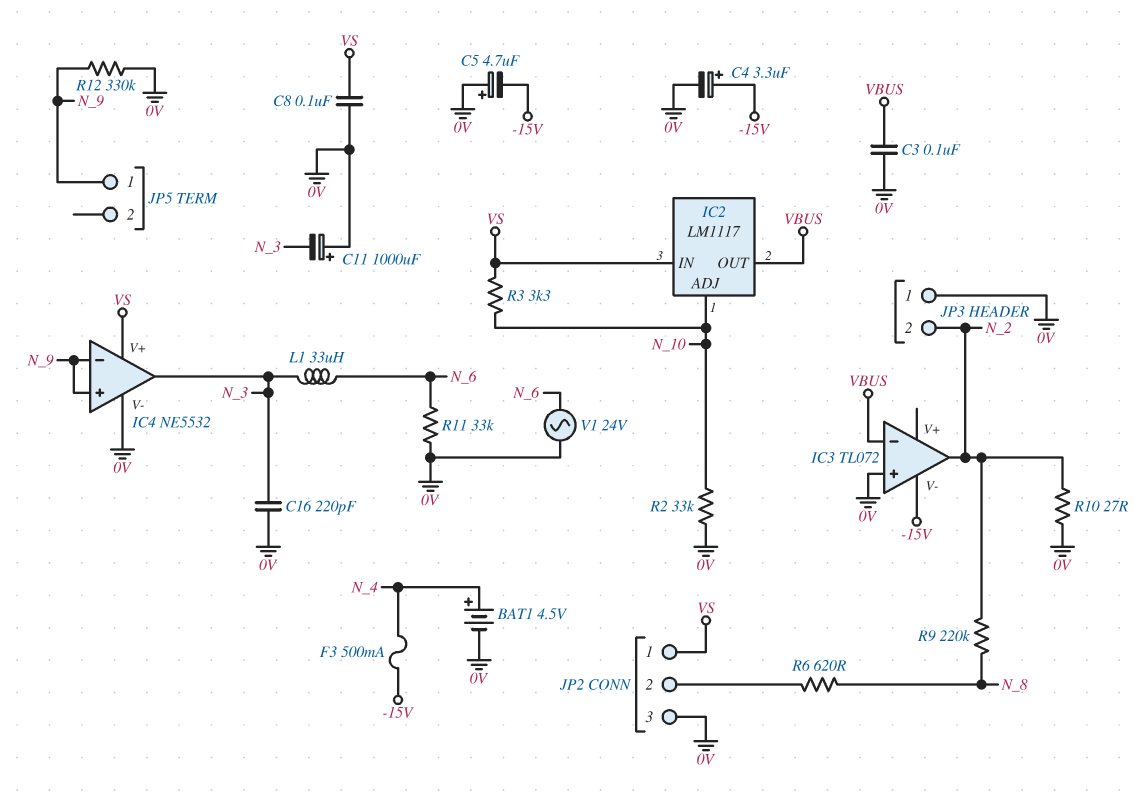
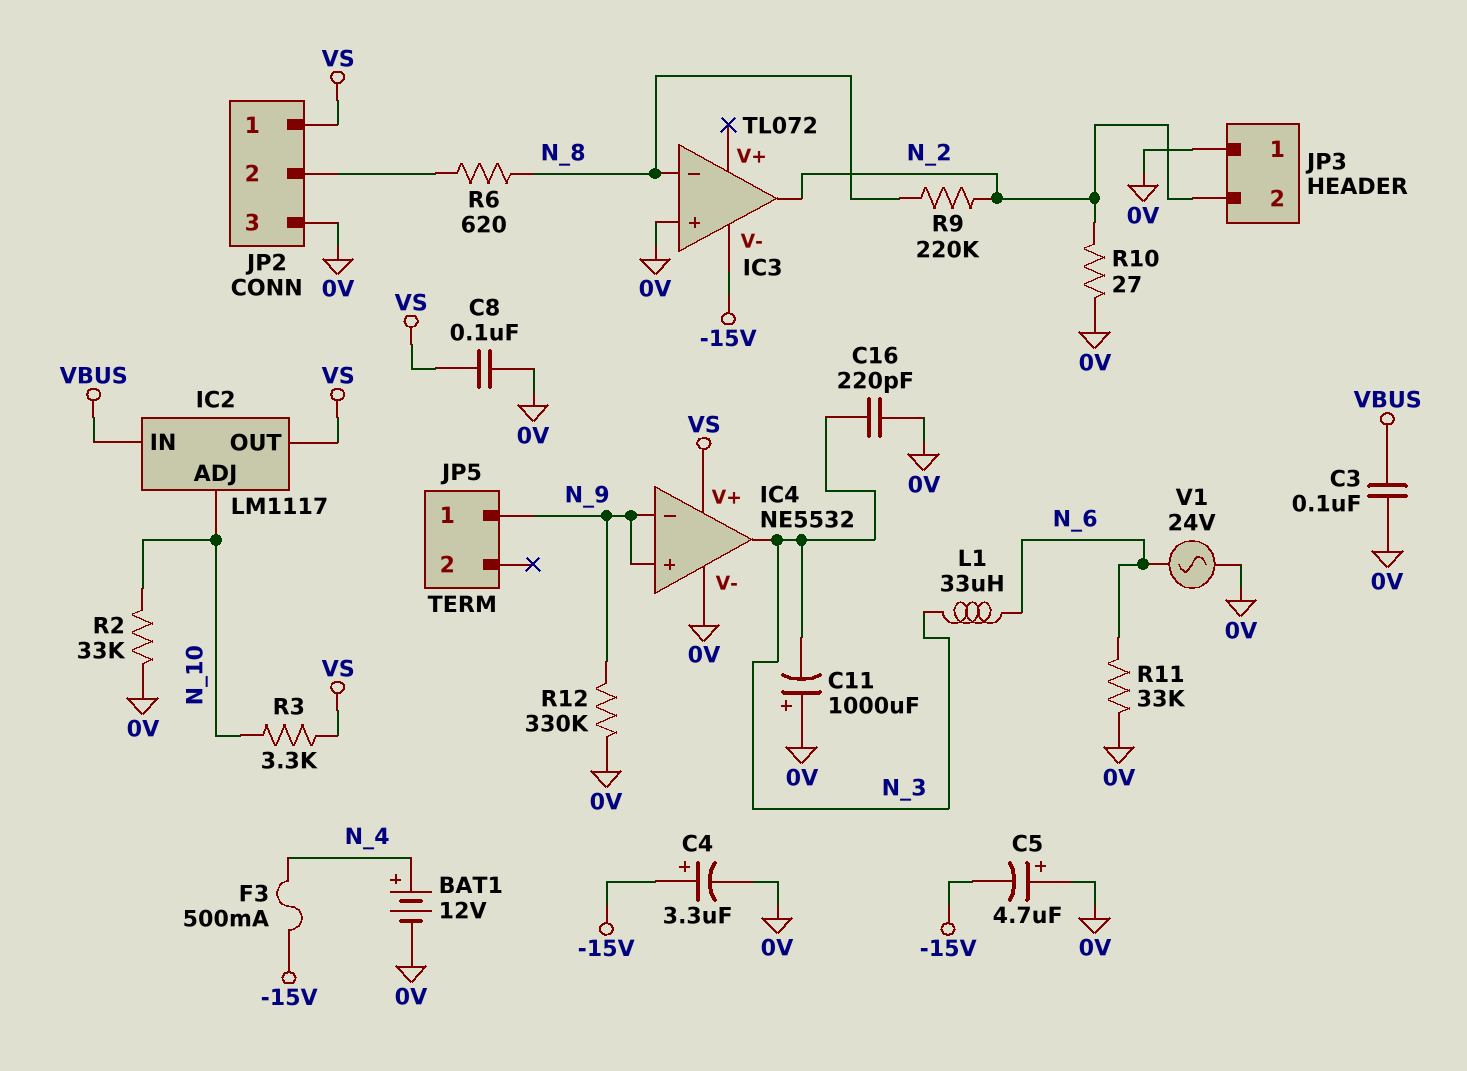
BAT1: 4.5V (plus N_4, minus 0V) -> 12V (plus N_4, minus 0V)
IC2 pin IN: VS -> VBUS
IC2 pin OUT: VBUS -> VS
IC3 pin in-: VBUS -> N_8

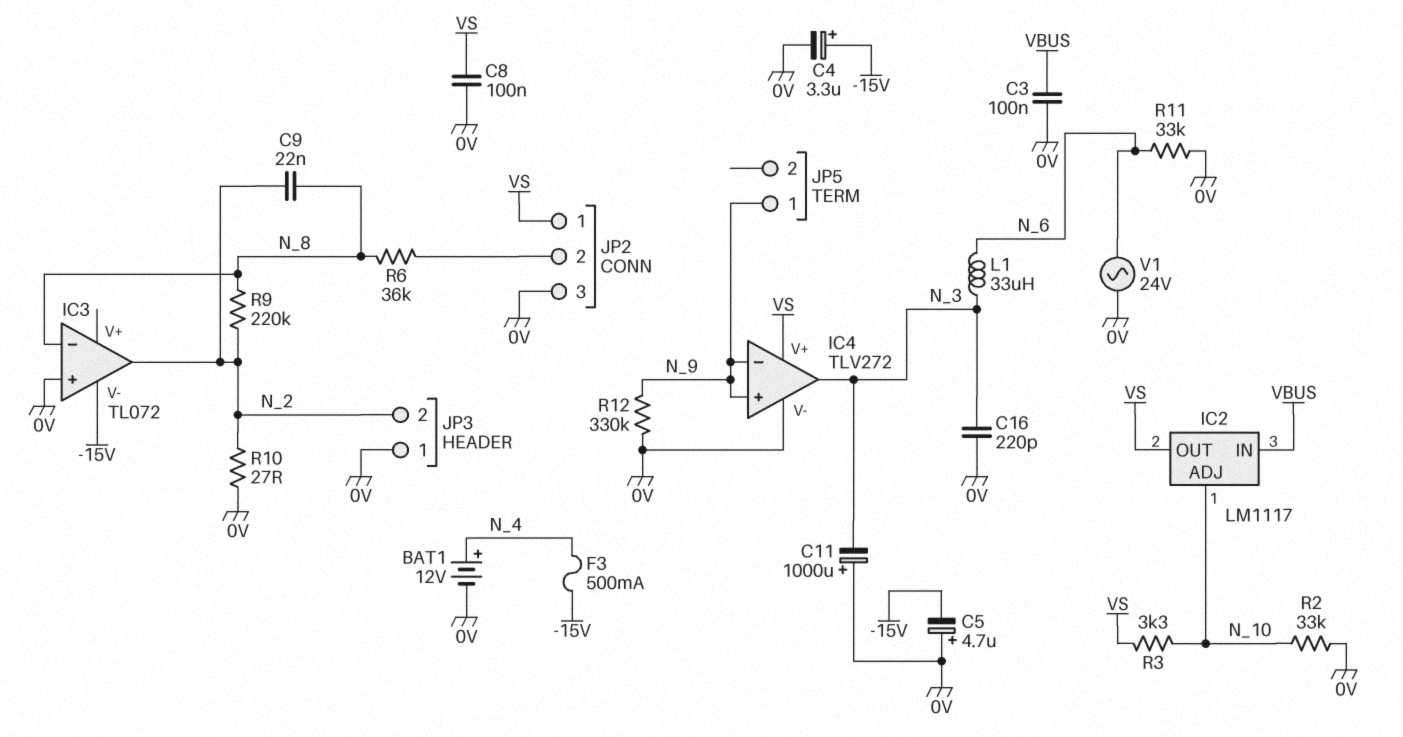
C9: none -> 22nF (N_2, N_8)
IC4: NE5532 -> TLV272
R6: 620 (JP2/2, N_8) -> 36k (JP2/2, N_8)

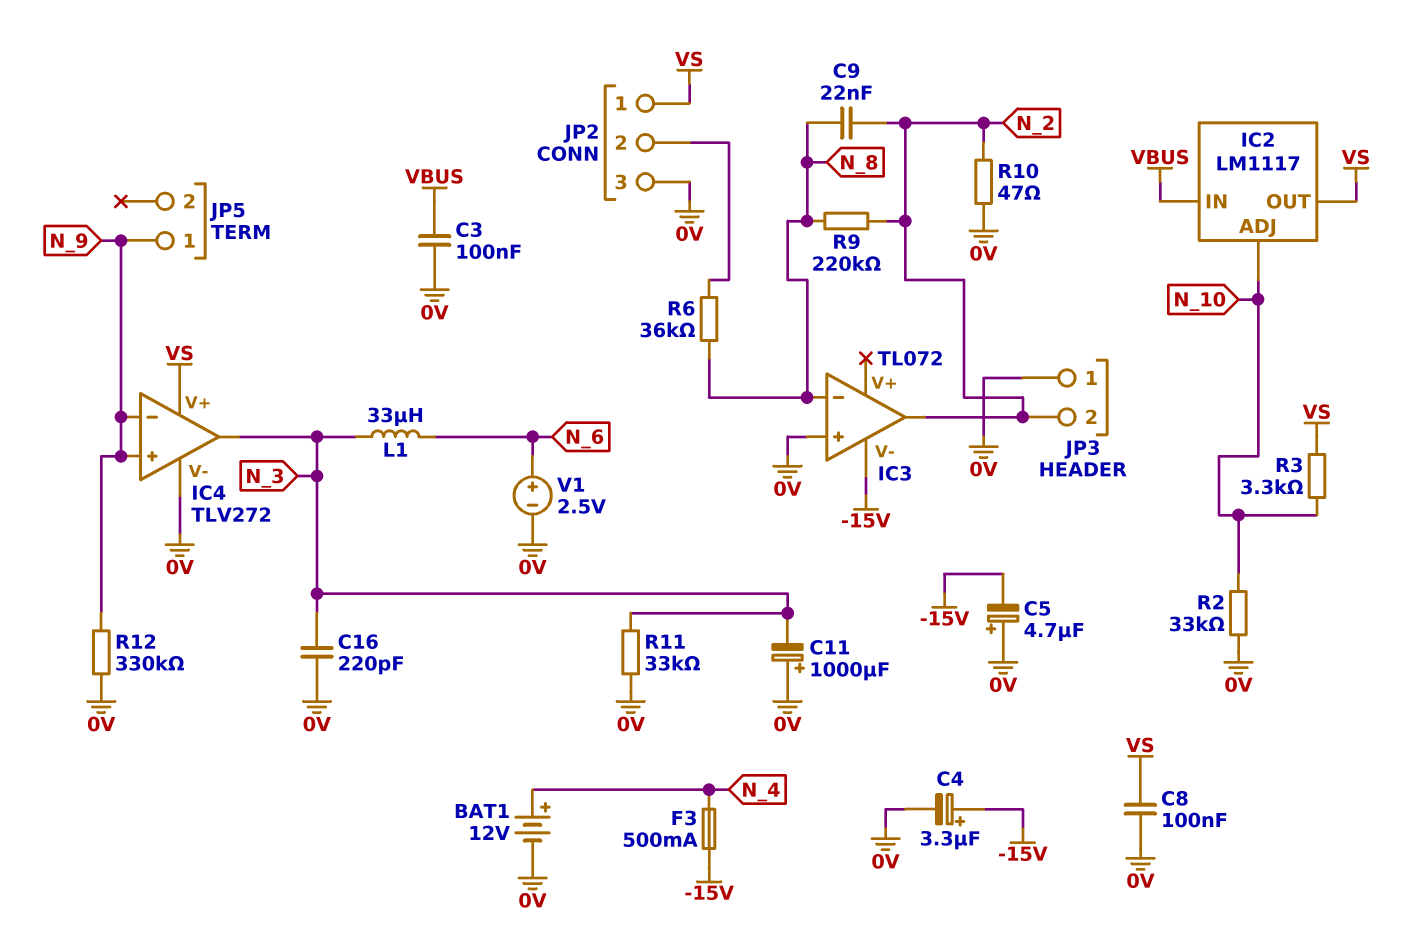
R10: 27 (0V, N_2) -> 47 (0V, N_2)
R11: 33k (0V, N_6) -> 33k (0V, N_3)
V1: AC 24V (0V, N_6) -> 2.5V (plus N_6, minus 0V)

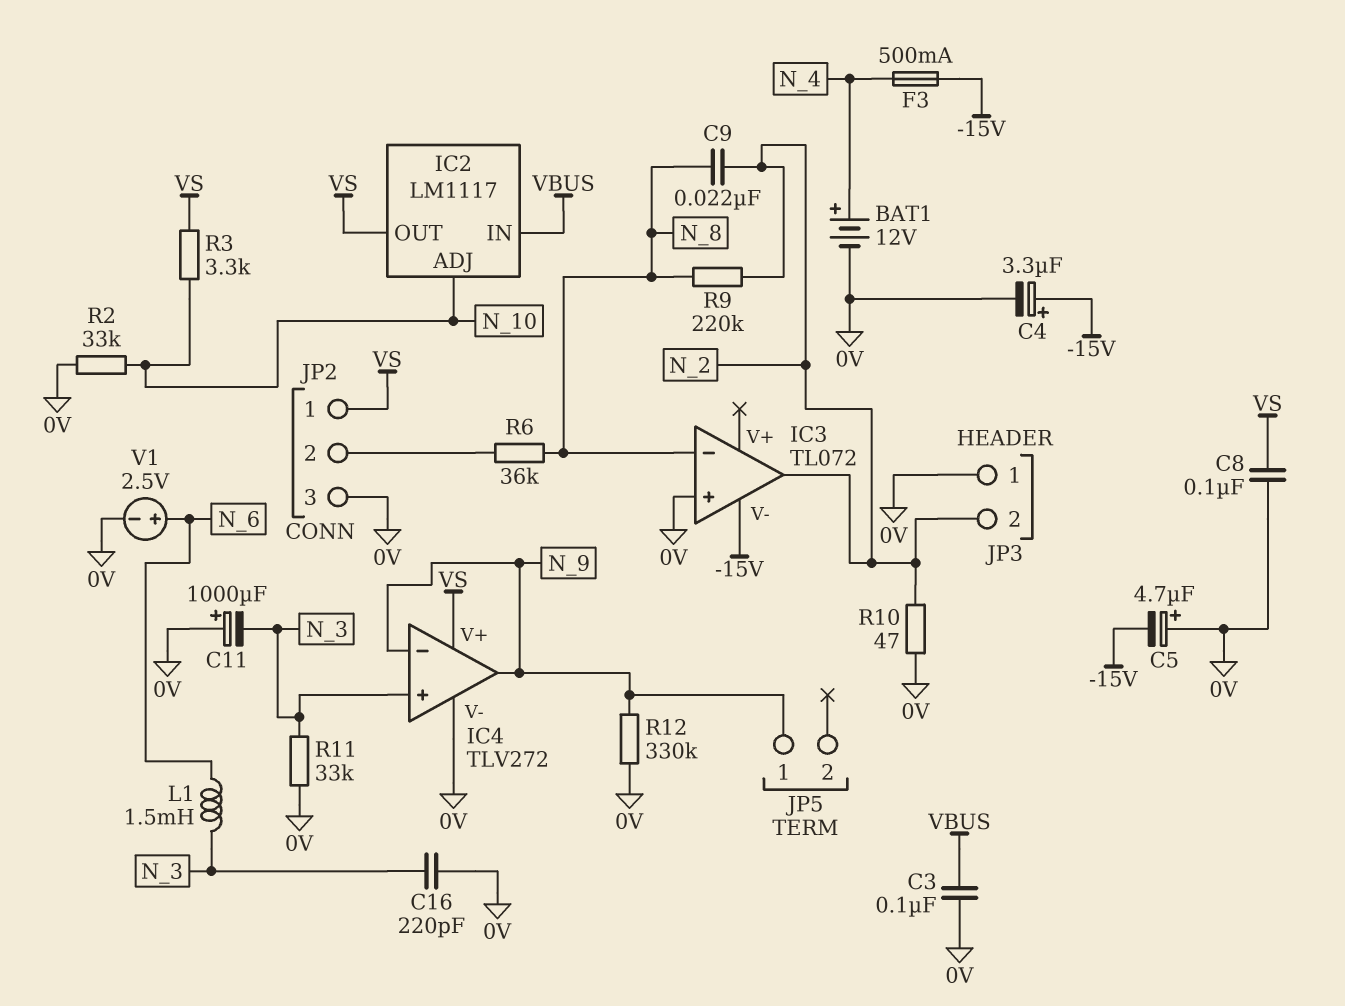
IC4 pin in+: N_9 -> N_3
IC4 pin out: N_3 -> N_9
L1: 33uH (N_3, N_6) -> 1.5mH (N_3, N_6)

